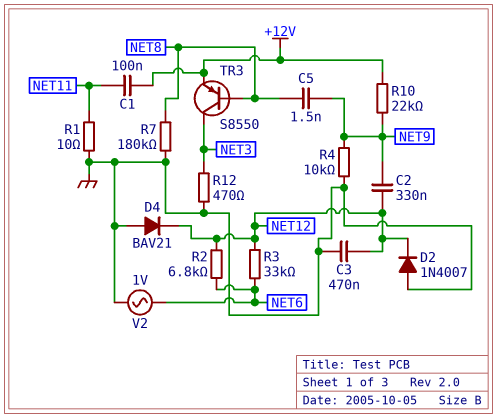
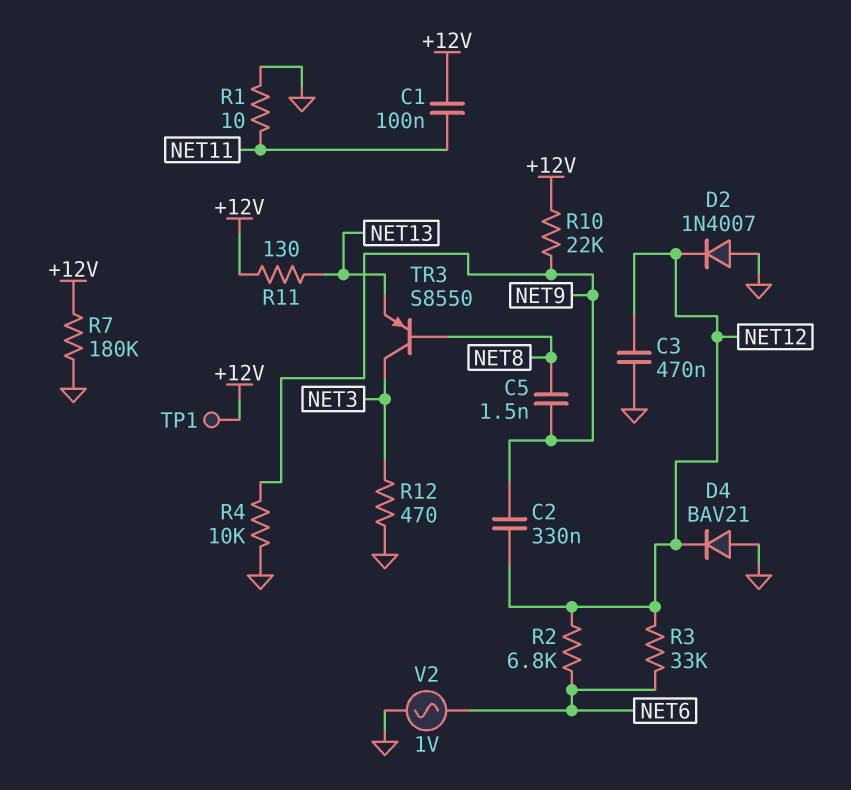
R7: 180k (GND, NET8) -> 180k (+12V, GND)
R11: none -> 130 (+12V, NET13)
TP1: none -> test point (+12V)
TR3: PNP S8550 (B NET8, C NET3, E +12V) -> PNP S8550 (B NET8, C NET3, E NET13)

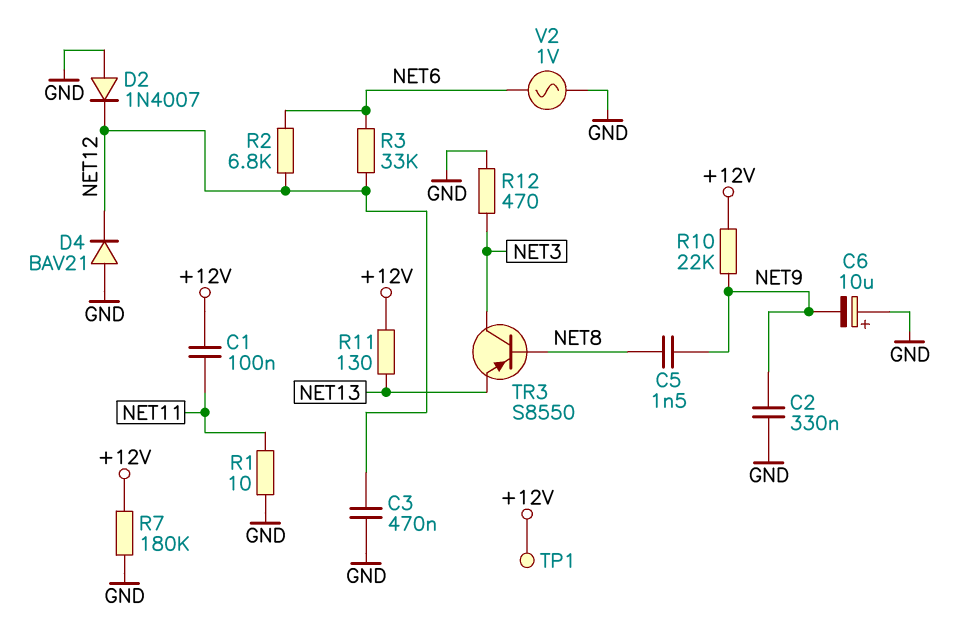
C2: 330nF (NET9, NET12) -> 330nF (GND, NET9)
C6: none -> 10uF (plus GND, minus NET9)
R4: 10k (GND, NET9) -> none

